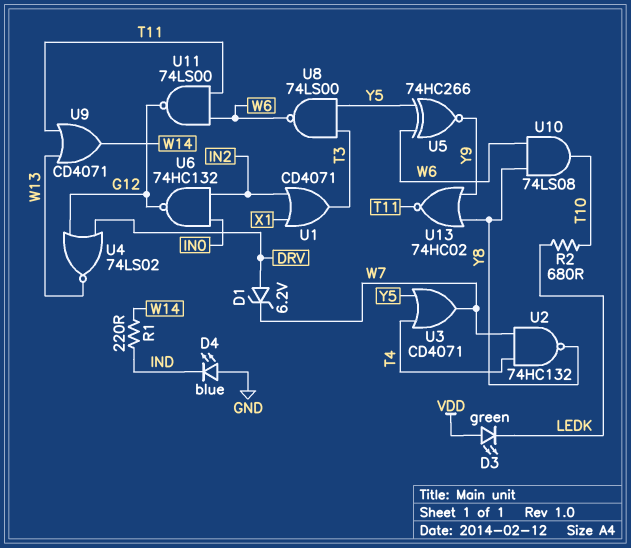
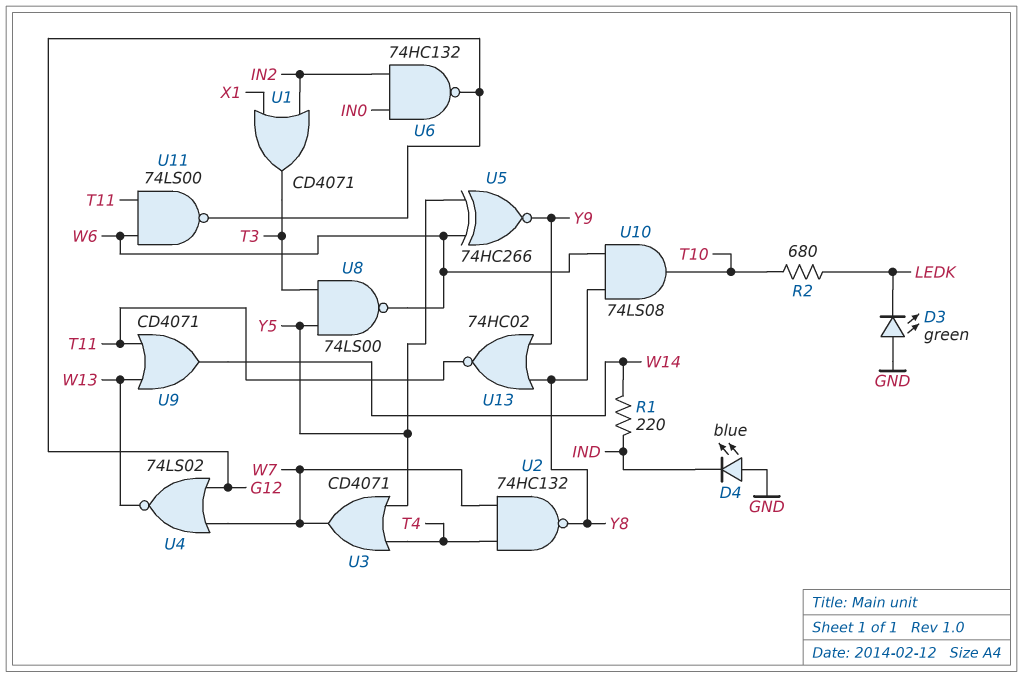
D1: zener 6.2V (A DRV, K W7) -> none
D3: LED green (A VDD, K LEDK) -> LED green (A GND, K LEDK)
U4: NOR 74LS02 (in DRV, in G12, out W13) -> NOR 74LS02 (in G12, in W7, out W13)

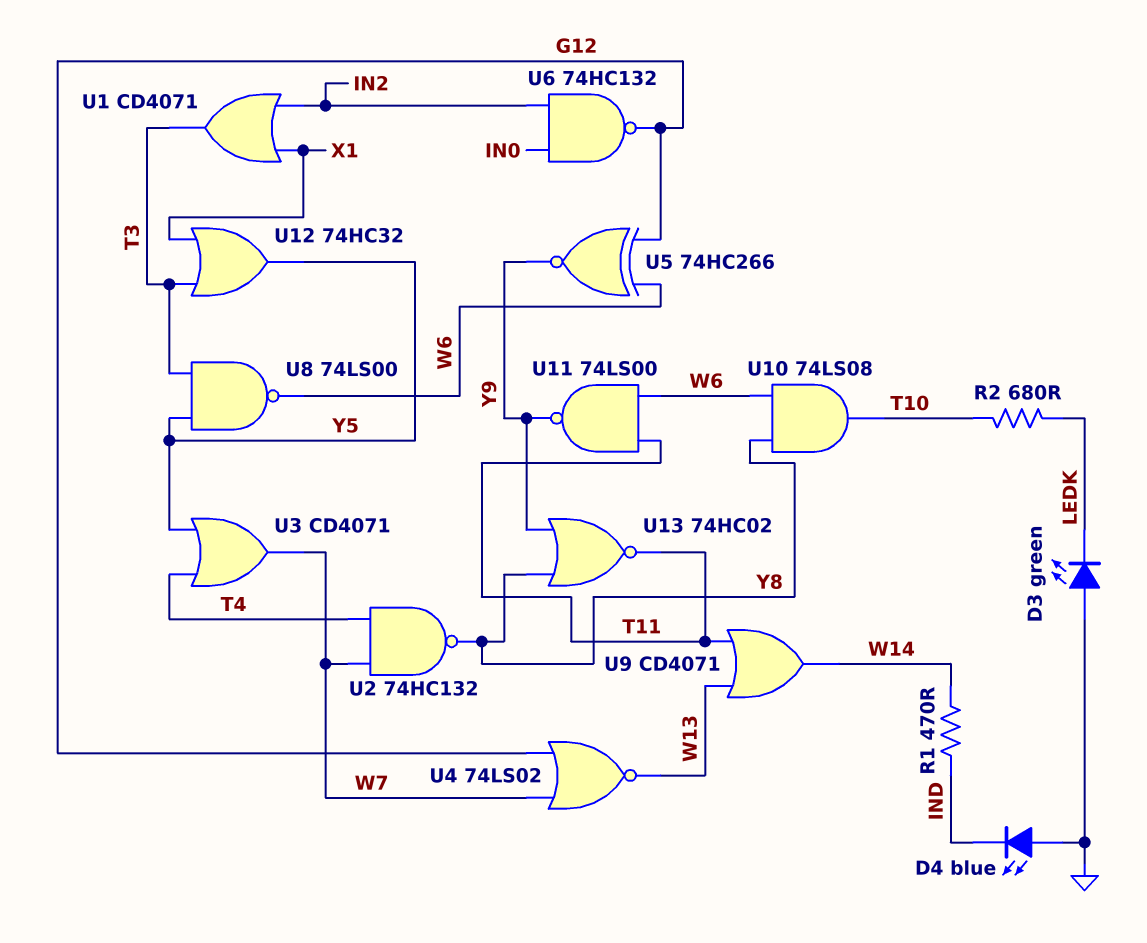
R1: 220 (IND, W14) -> 470 (IND, W14)
U5: XNOR 74HC266 (in W6, in Y5, out Y9) -> XNOR 74HC266 (in G12, in W6, out Y9)
U11: NAND 74LS00 (in T11, in W6, out G12) -> NAND 74LS00 (in T11, in W6, out Y9)
U12: none -> OR 74HC32 (in T3, in X1, out Y5)

